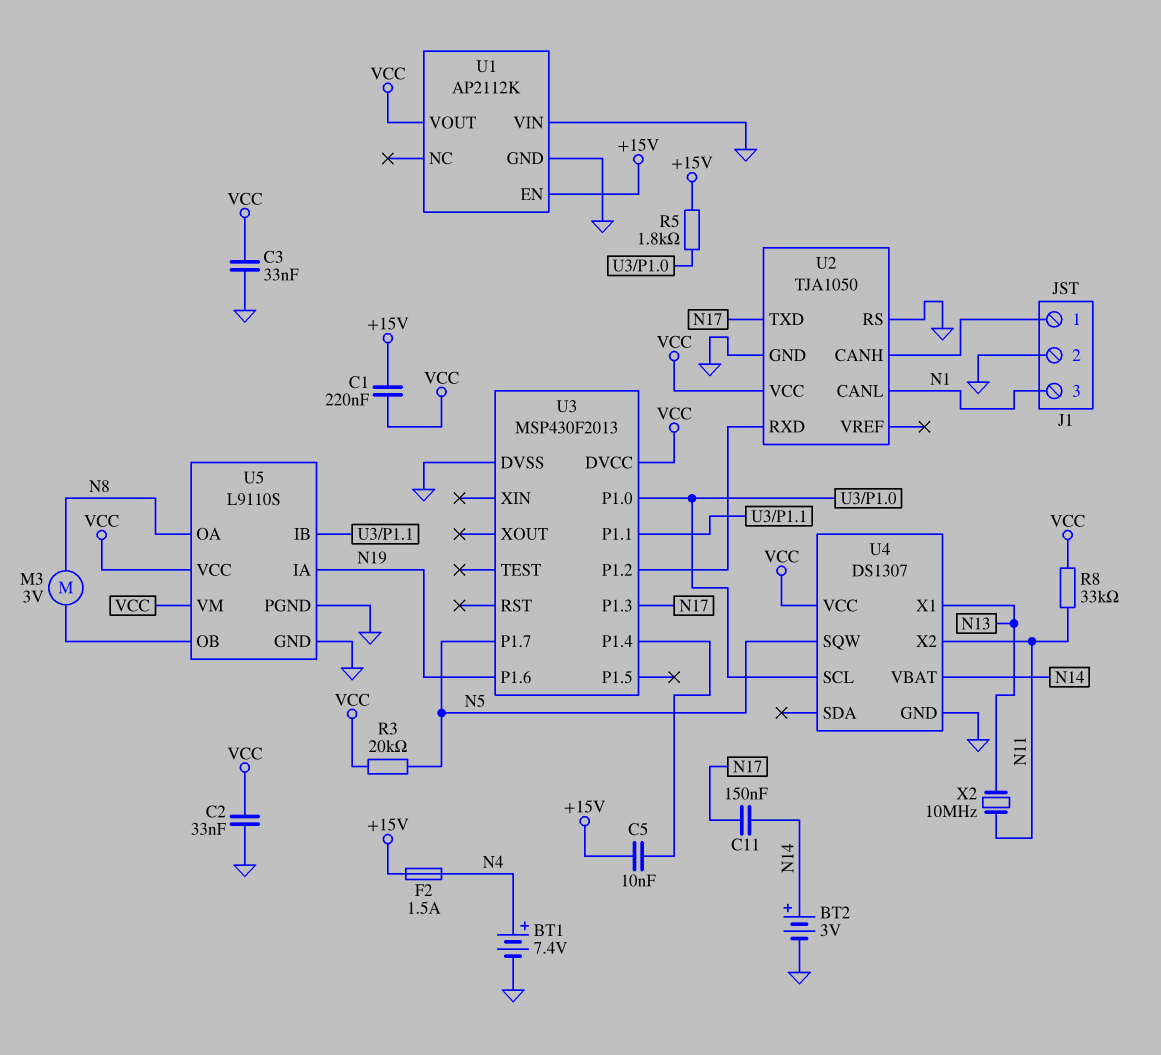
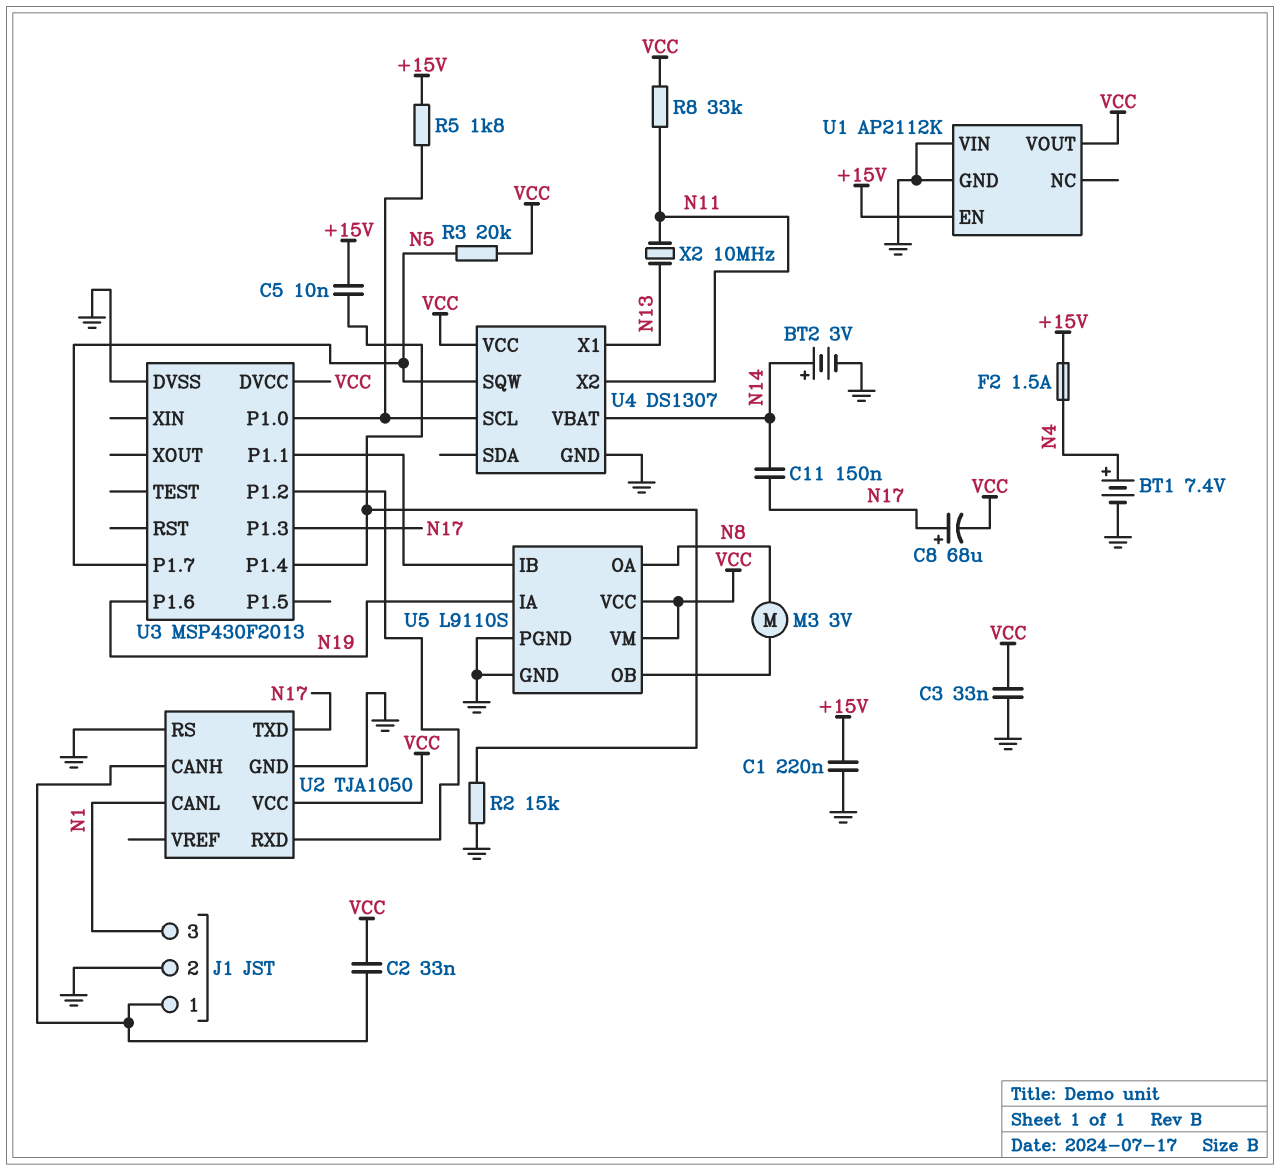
C1: 220nF (+15V, VCC) -> 220nF (+15V, GND)
C2: 33nF (GND, VCC) -> 33nF (J1/1, VCC)
C8: none -> 68uF (plus N17, minus VCC)
R2: none -> 15k (GND, U3/P1.4)

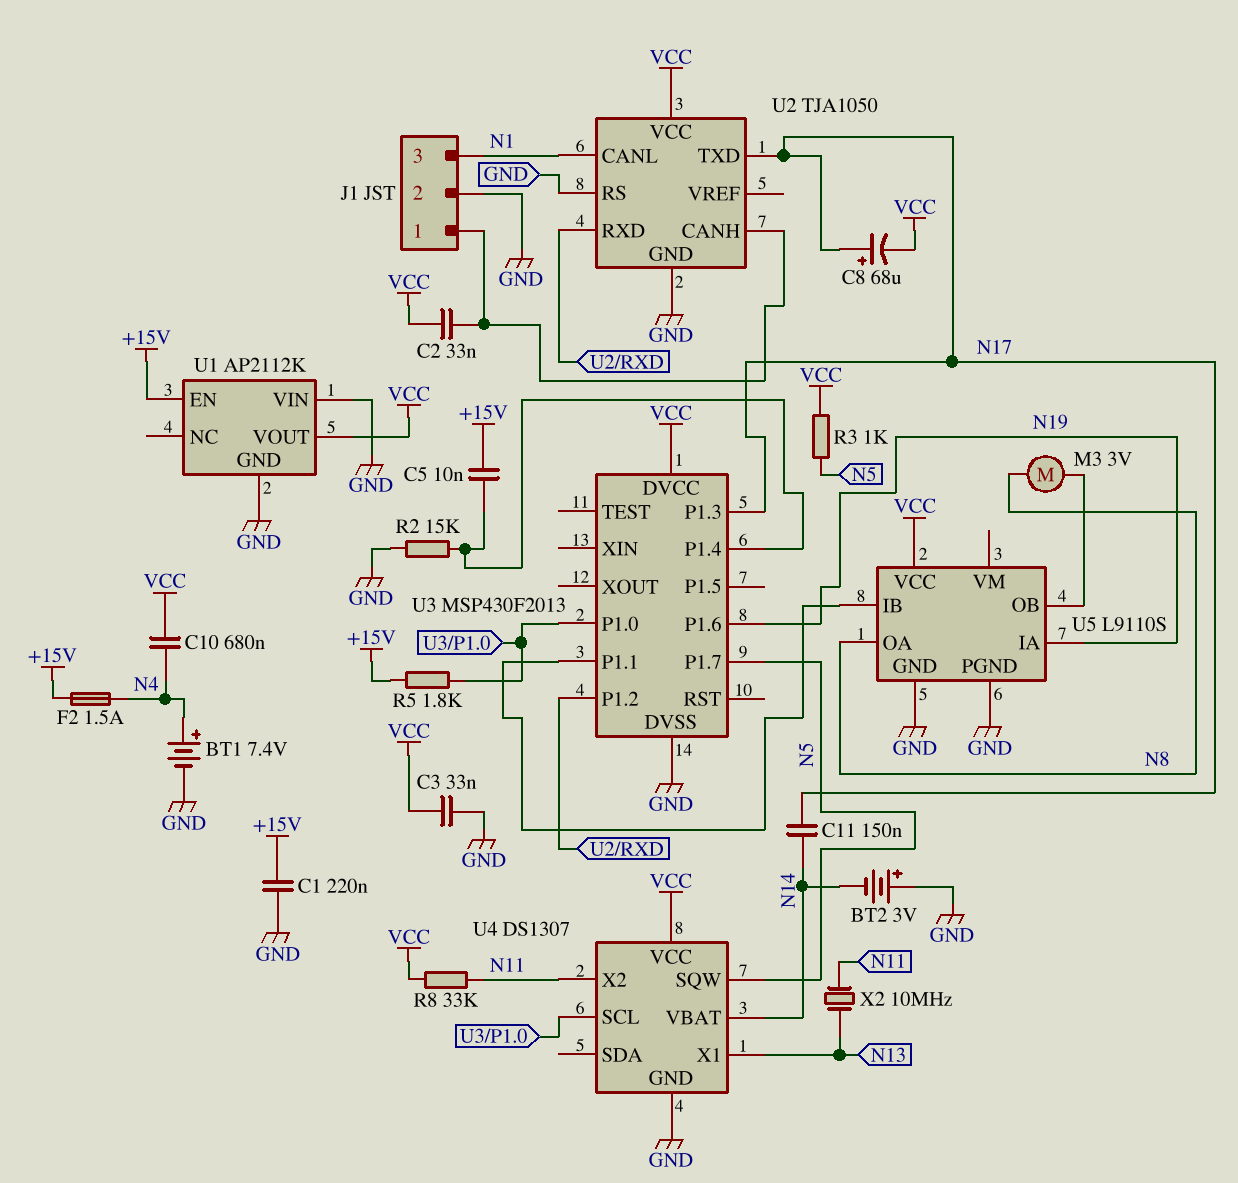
BT2: 3V (plus N14, minus GND) -> 3V (plus GND, minus N14)
C10: none -> 680nF (N4, VCC)
R3: 20k (N5, VCC) -> 1k (N5, VCC)
U5 pin VM: VCC -> none

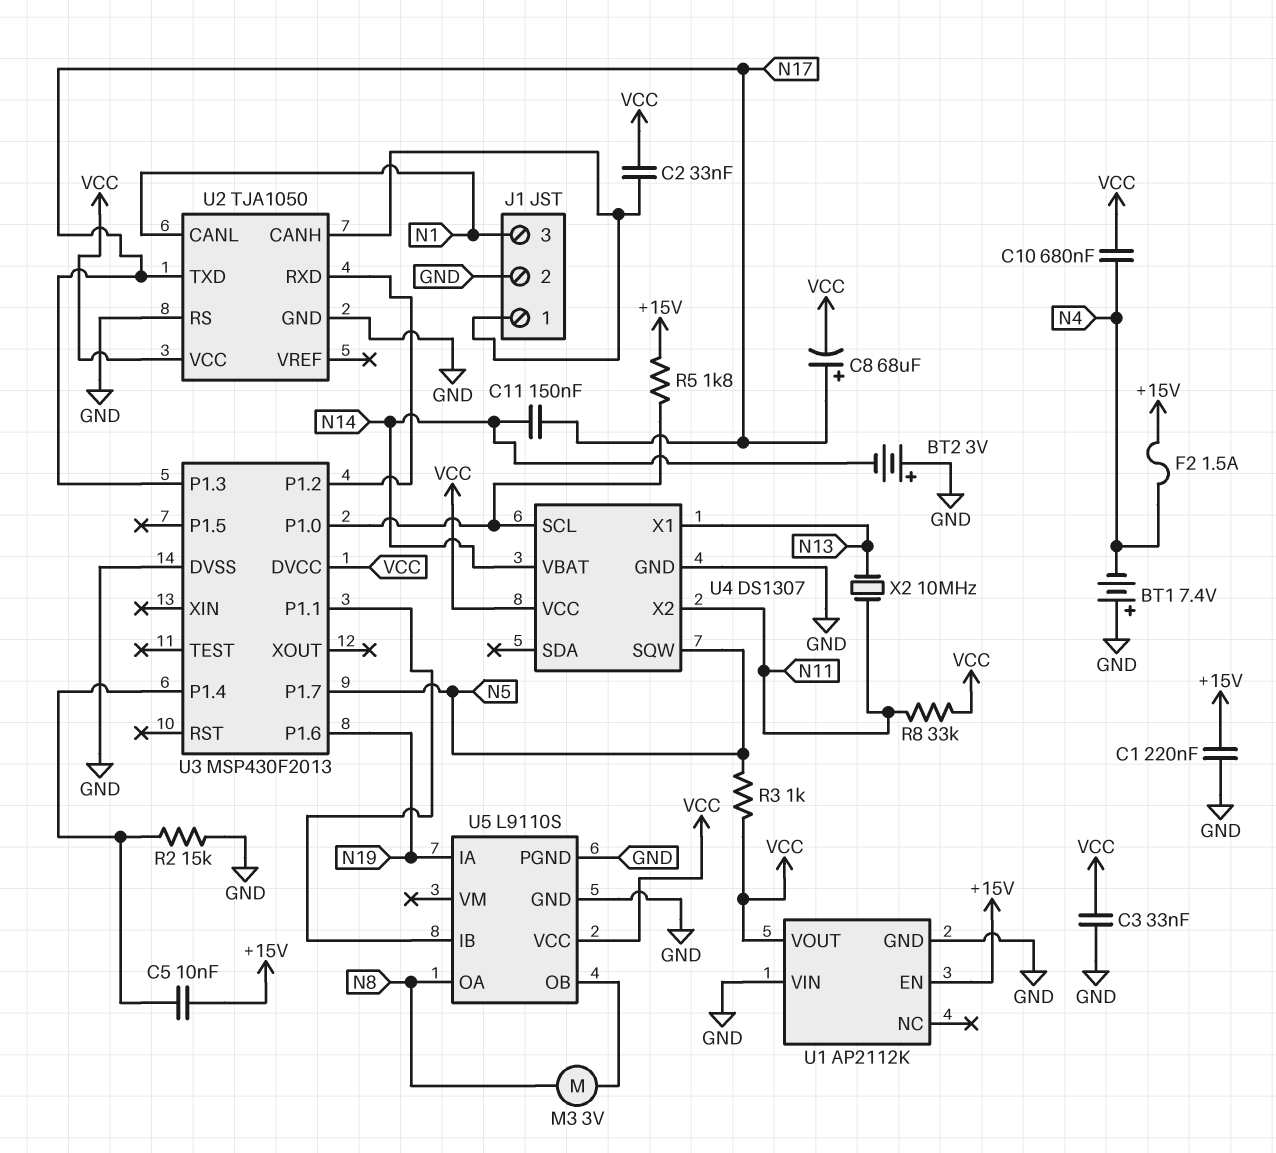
BT1: 7.4V (plus N4, minus GND) -> 7.4V (plus GND, minus N4)

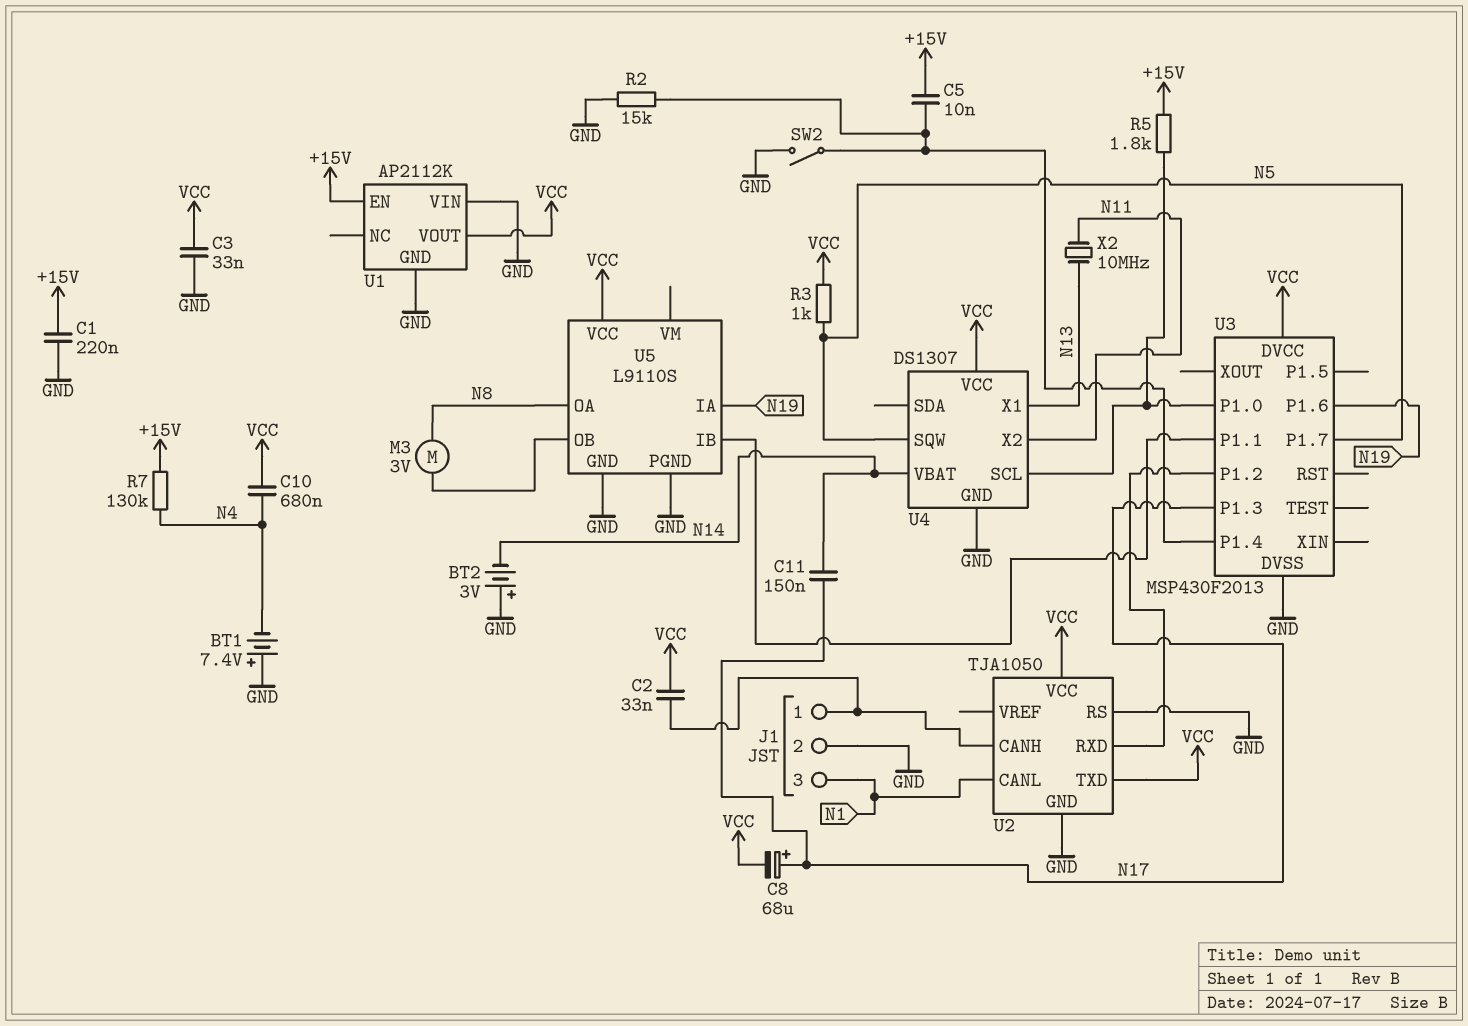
F2: 1.5A (+15V, N4) -> none
R7: none -> 130k (+15V, N4)
R8: 33k (N11, VCC) -> none
SW2: none -> switch (GND, U3/P1.4)
U2 pin TXD: N17 -> VCC

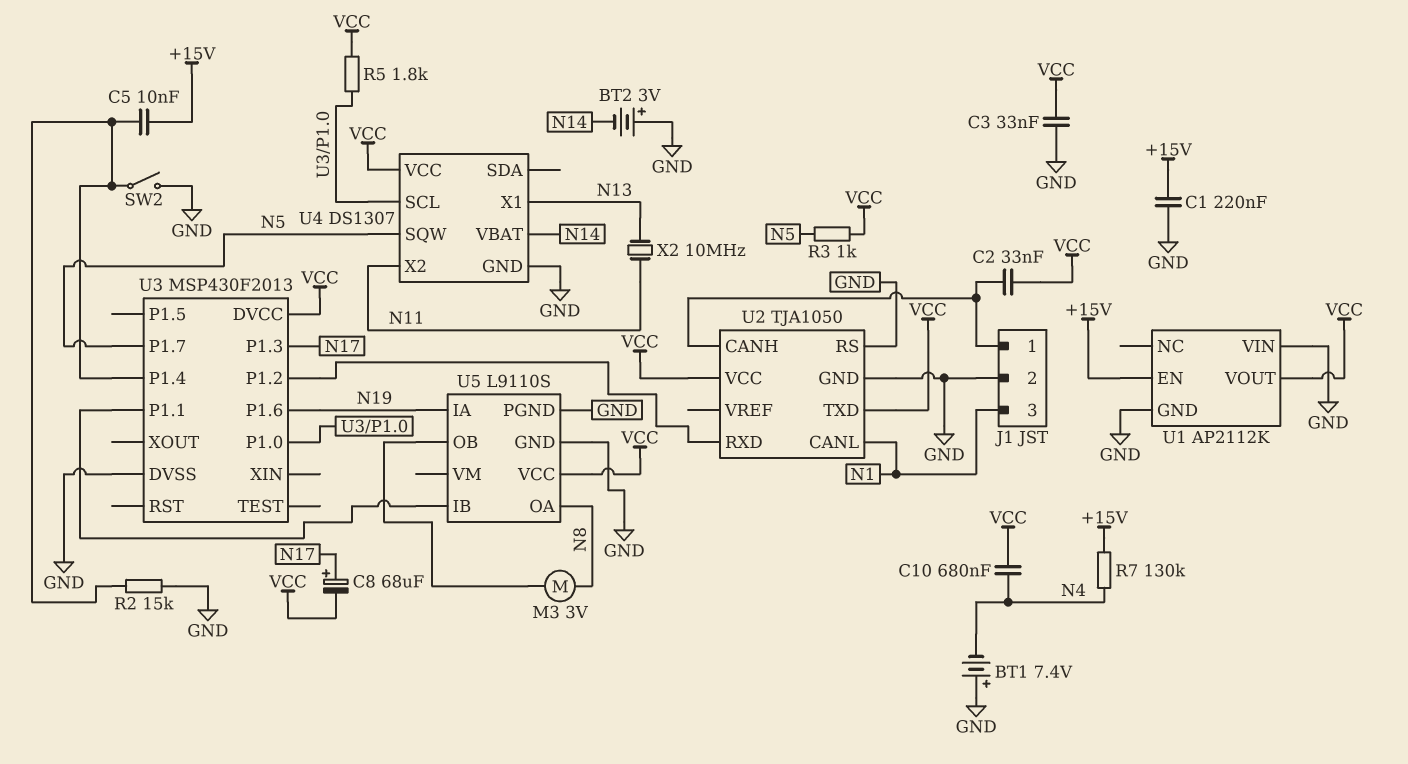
C11: 150nF (N14, N17) -> none
R5: 1.8k (+15V, U3/P1.0) -> 1.8k (U3/P1.0, VCC)

